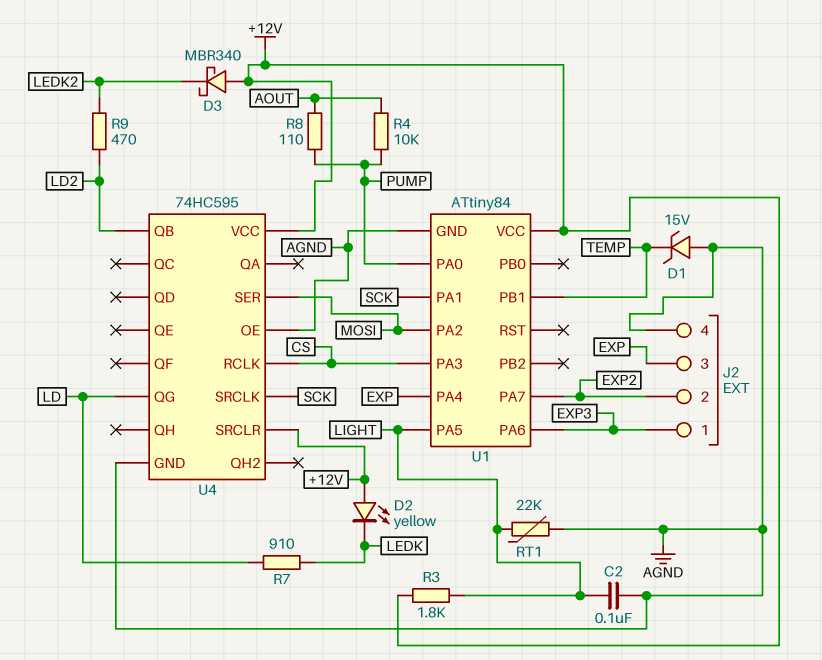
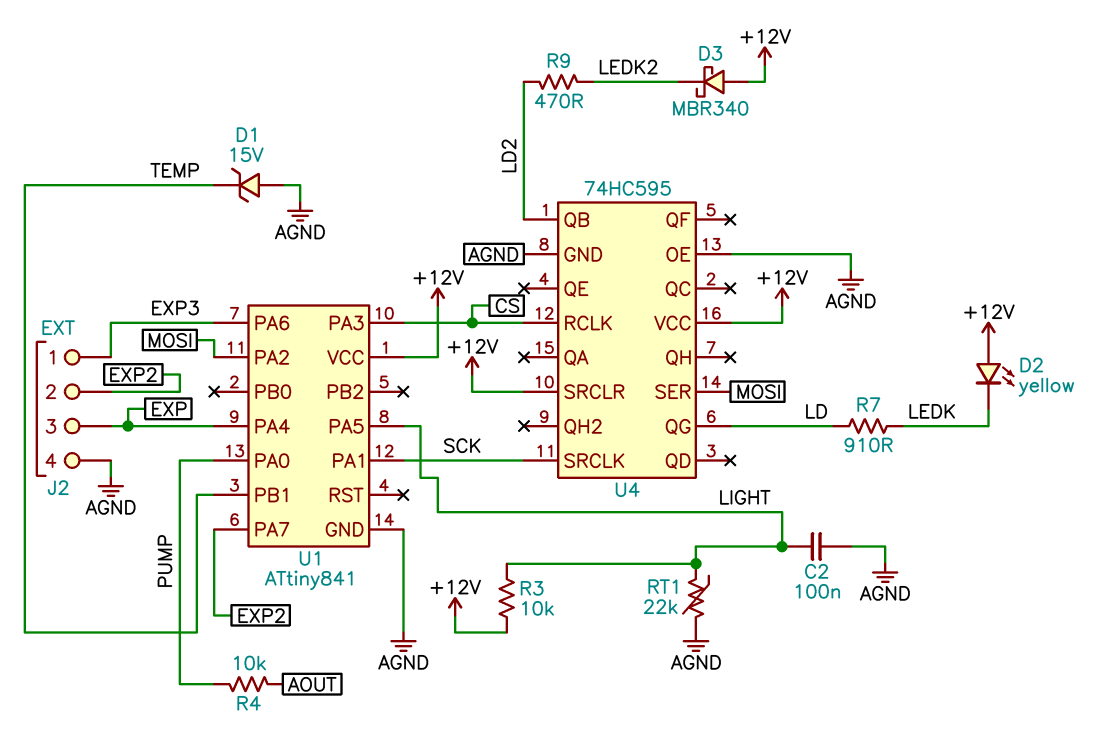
R3: 1.8k (+12V, LIGHT) -> 10k (+12V, LIGHT)
R8: 110 (AOUT, PUMP) -> none
U1: ATtiny84 -> ATtiny841

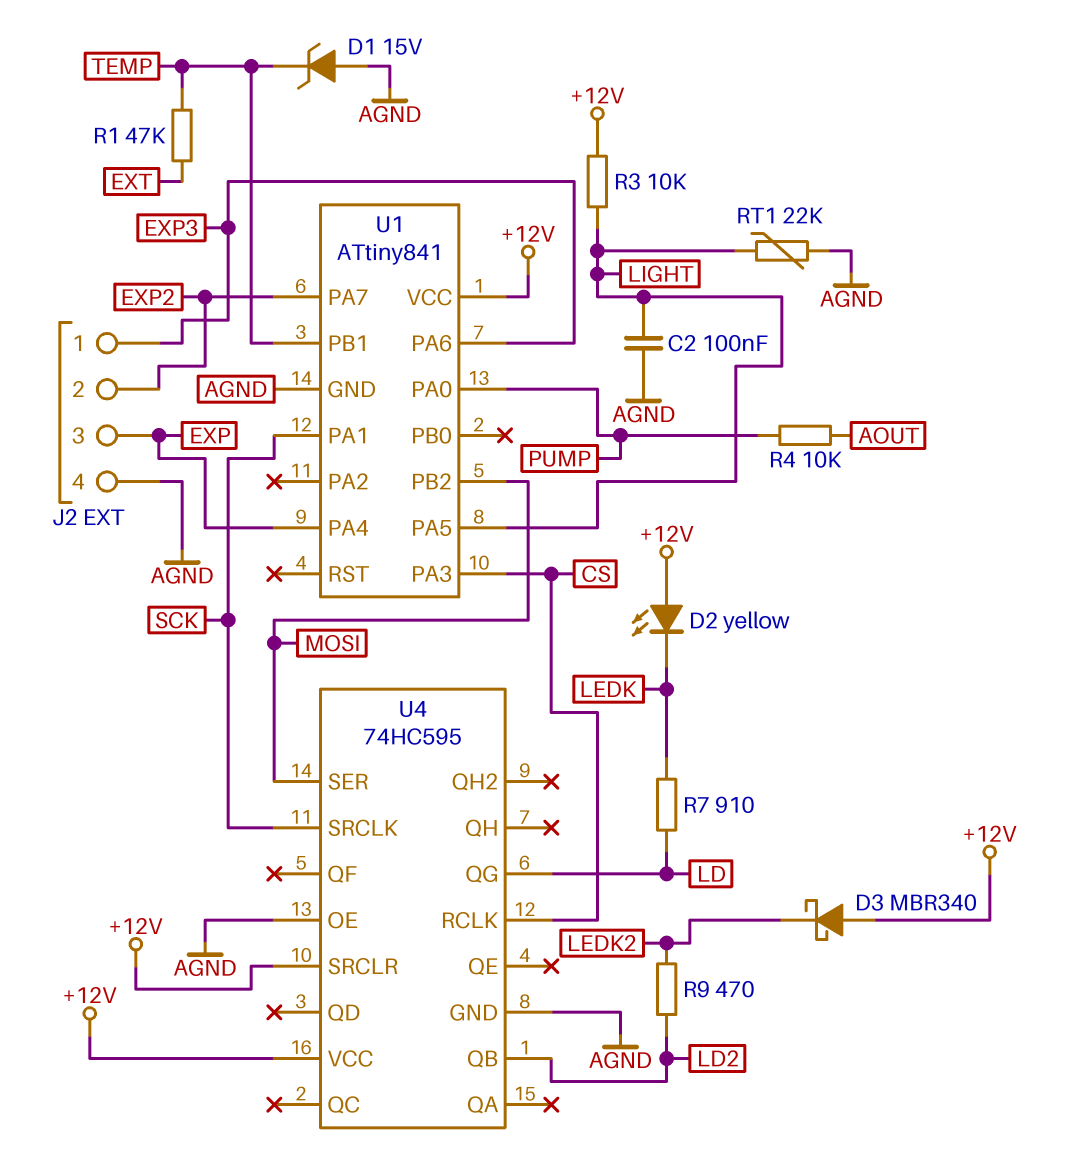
R1: none -> 47k (EXT, TEMP)
U1 pin PA2: MOSI -> none
U1 pin PB2: none -> MOSI

